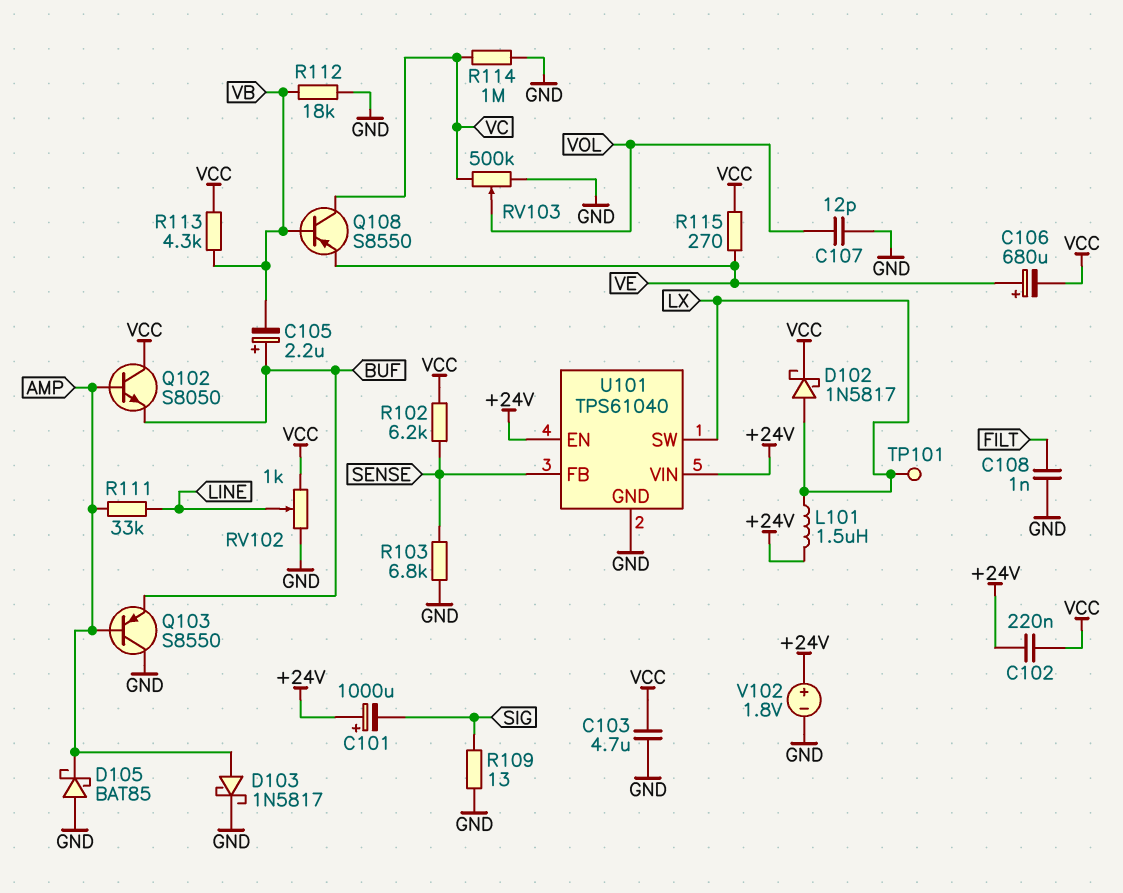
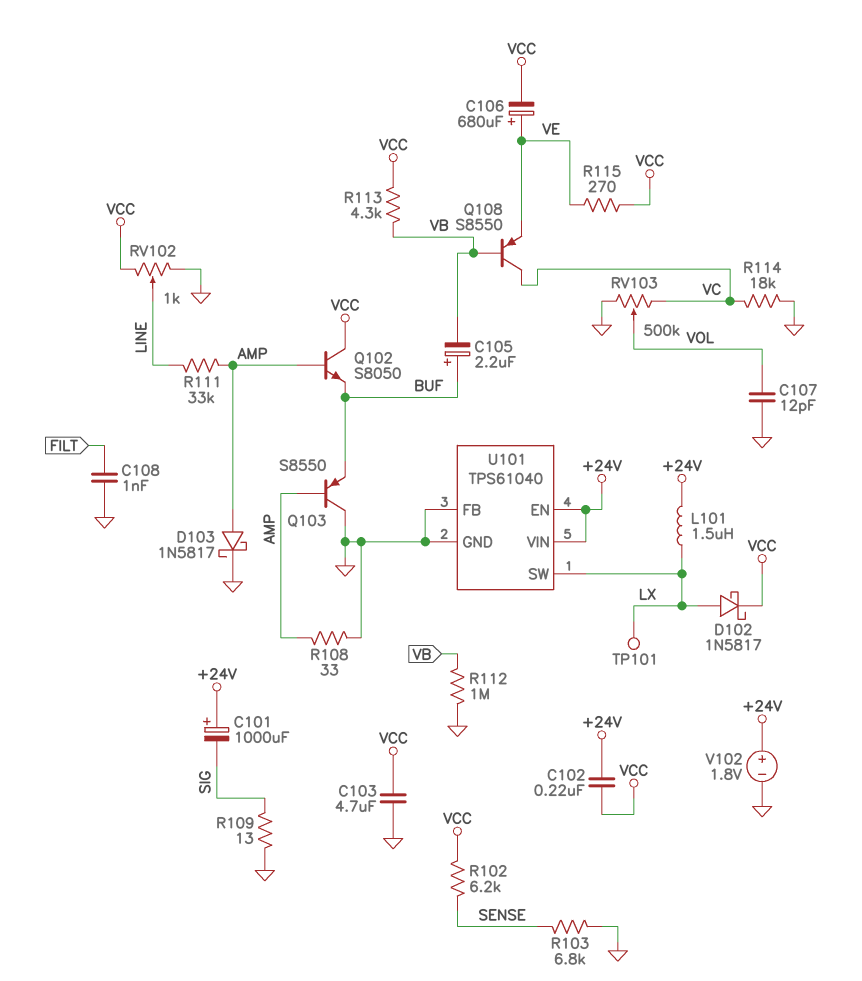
D105: schottky BAT85 (A GND, K AMP) -> none
R108: none -> 33 (AMP, GND)
R112: 18k (GND, VB) -> 1M (GND, VB)
R114: 1M (GND, VC) -> 18k (GND, VC)
U101 pin FB: SENSE -> GND

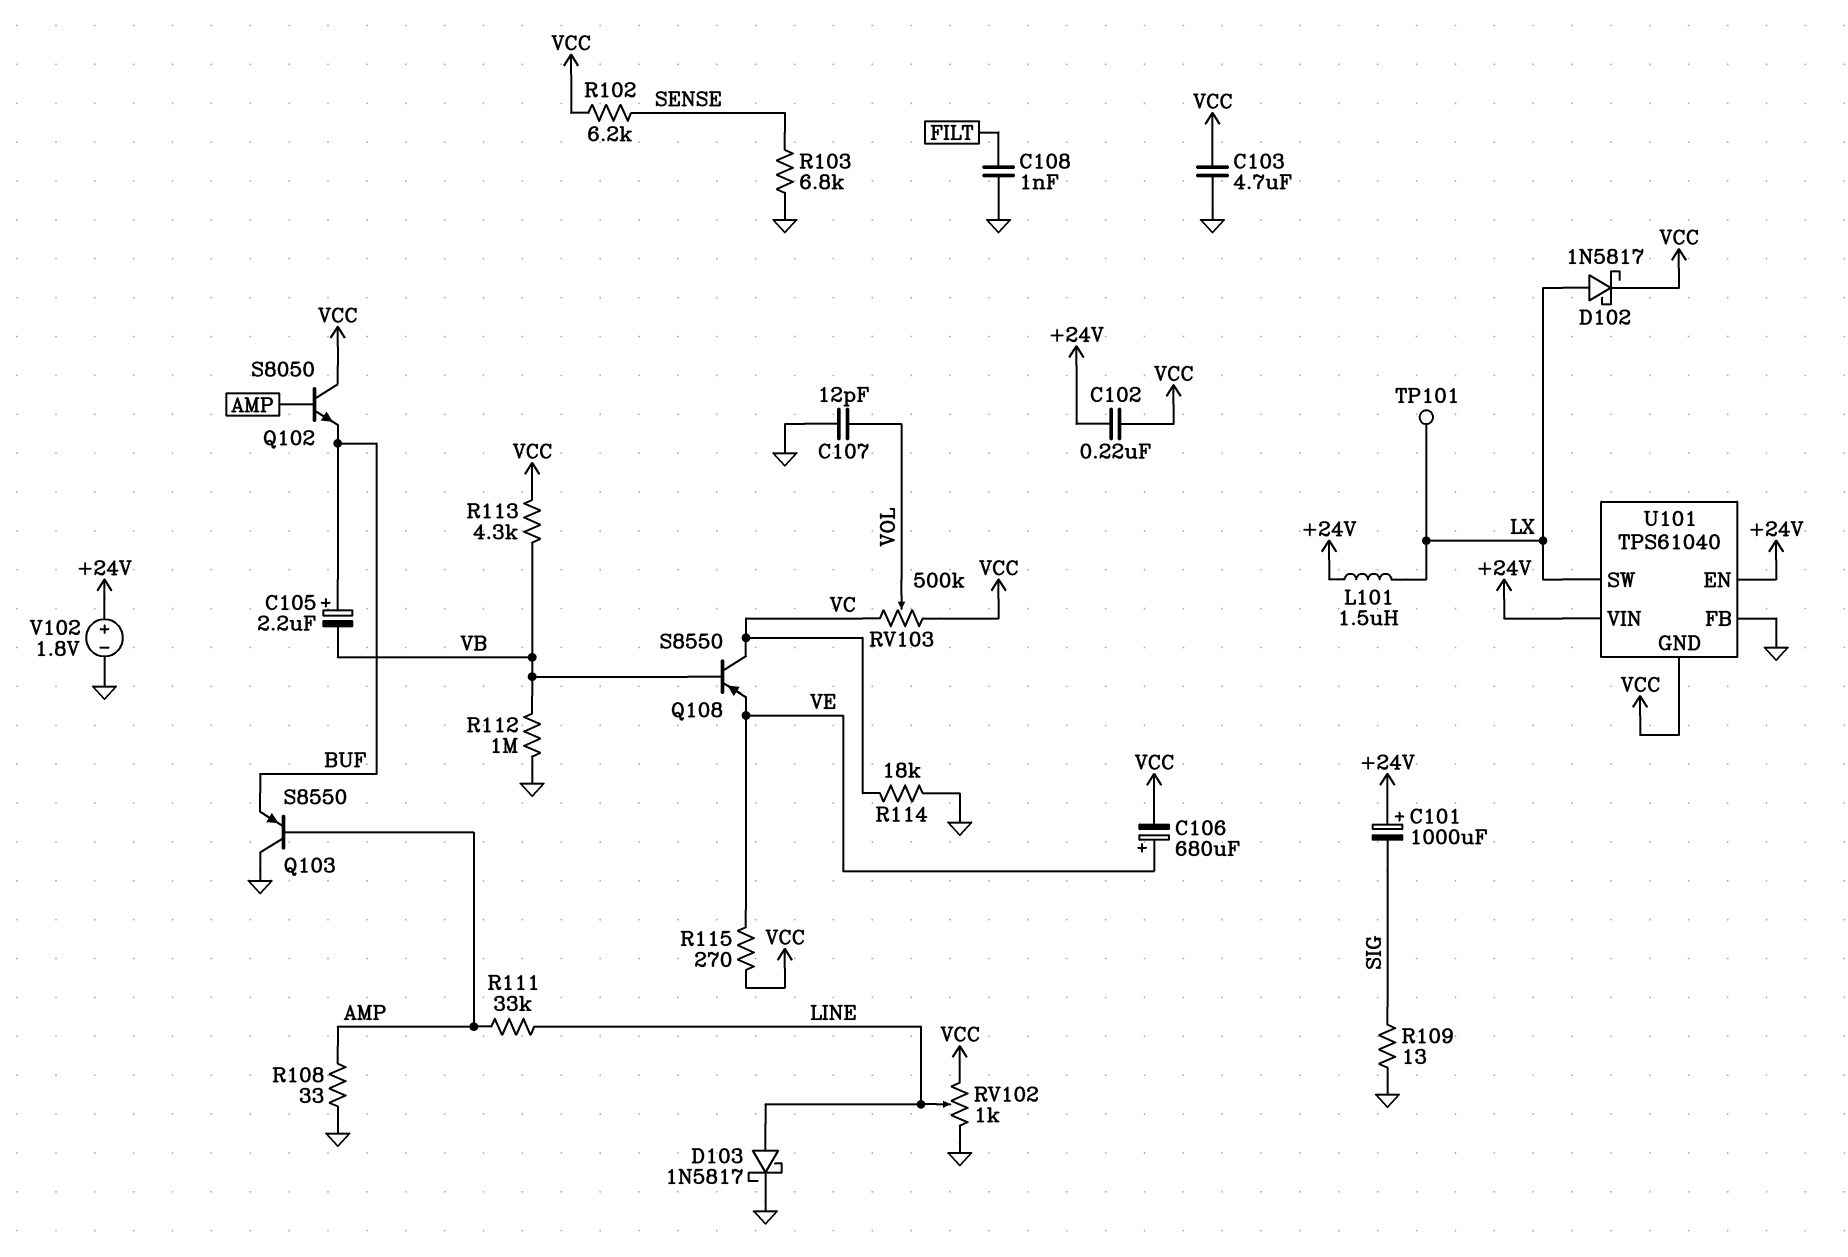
D103: schottky 1N5817 (A AMP, K GND) -> schottky 1N5817 (A LINE, K GND)
RV103: 500k (GND, VC, wiper VOL) -> 500k (VC, VCC, wiper VOL)
U101 pin GND: GND -> VCC

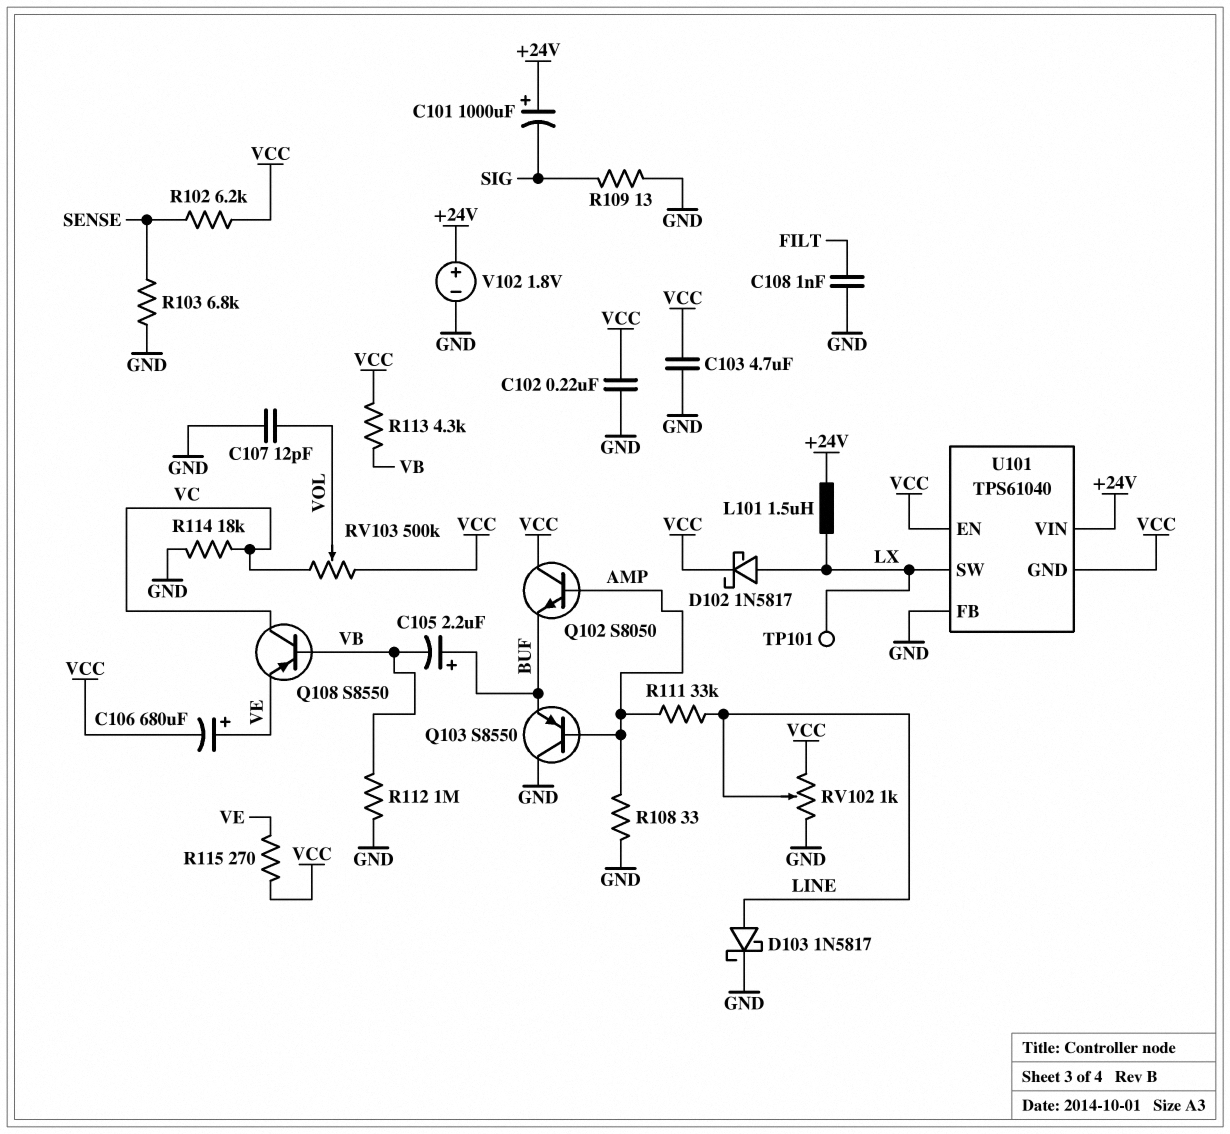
C102: 220nF (+24V, VCC) -> 220nF (GND, VCC)
U101 pin EN: +24V -> VCC

